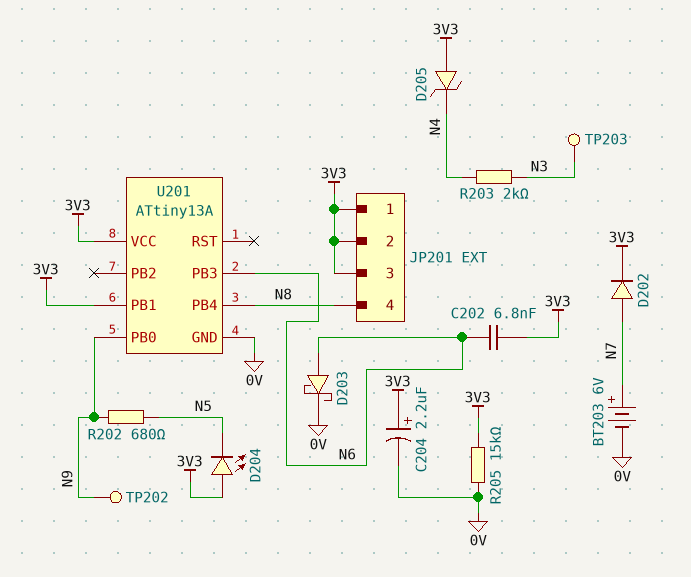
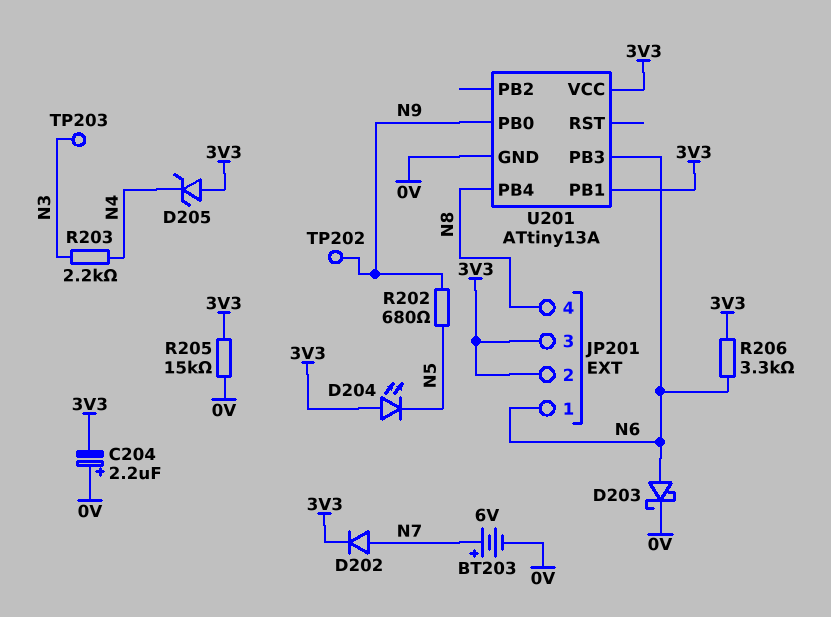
C202: 6.8nF (3V3, N6) -> none
C204: 2.2uF (plus 3V3, minus 0V) -> 2.2uF (plus 0V, minus 3V3)
JP201 pin 1: 3V3 -> N6
R203: 2k (N3, N4) -> 2.2k (N3, N4)
R206: none -> 3.3k (3V3, N6)

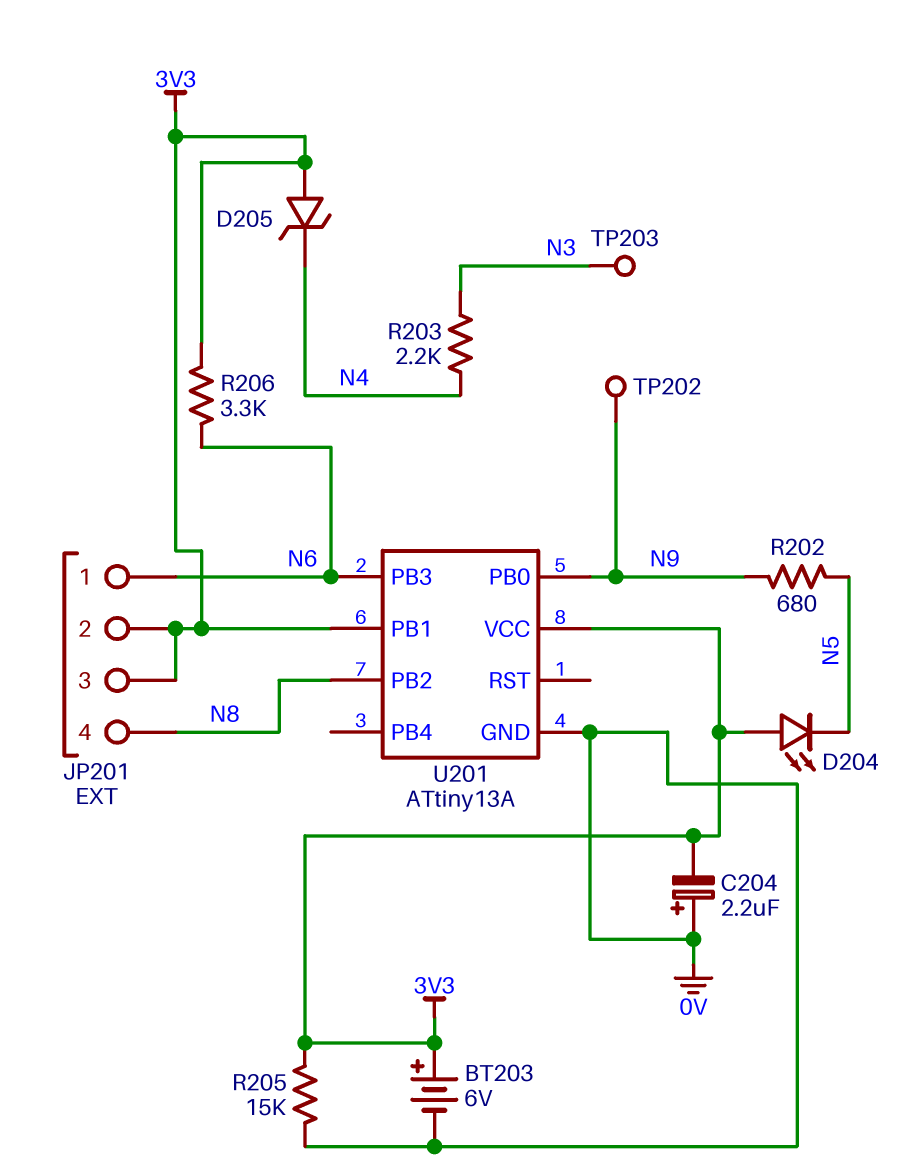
BT203: 6V (plus N7, minus 0V) -> 6V (plus 3V3, minus 0V)
D202: diode (A N7, K 3V3) -> none
D203: schottky (A N6, K 0V) -> none
U201 pin PB2: none -> N8
U201 pin PB4: N8 -> none

